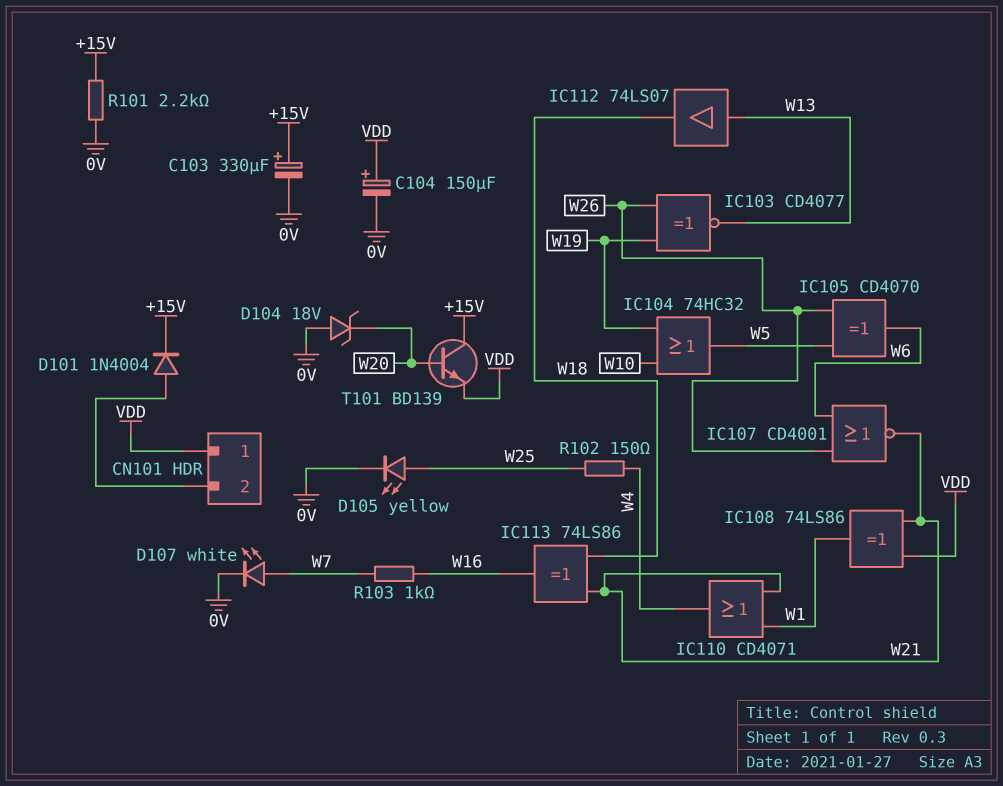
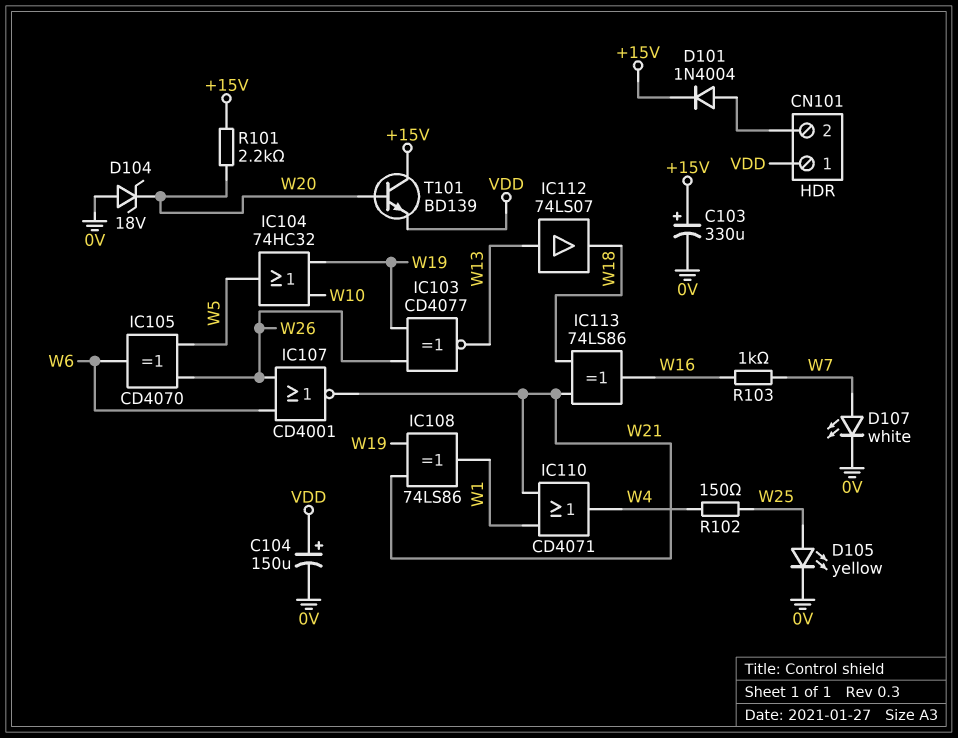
IC108: XOR 74LS86 (in VDD, in W21, out W1) -> XOR 74LS86 (in W19, in W21, out W1)
R101: 2.2k (+15V, 0V) -> 2.2k (+15V, W20)

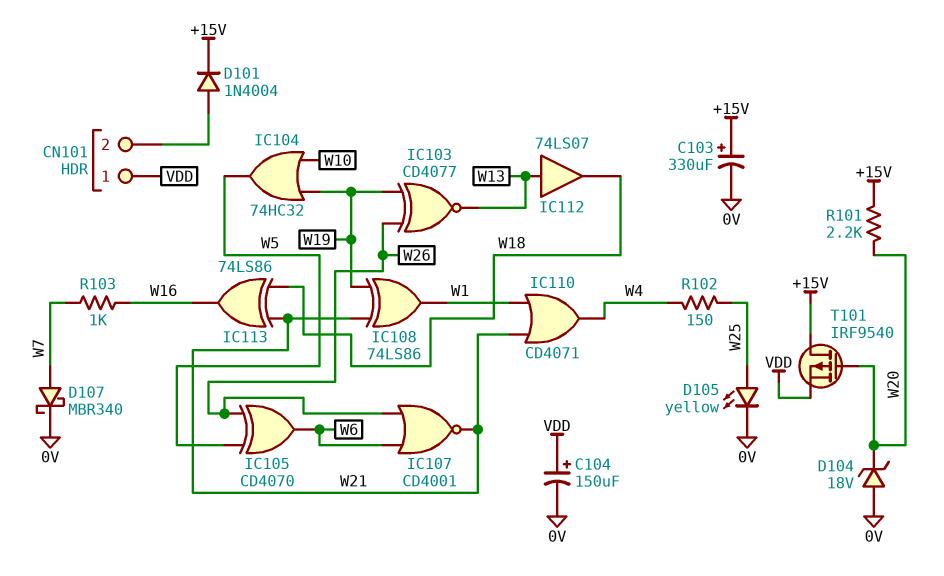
D107: LED white (A W7, K 0V) -> schottky MBR340 (A W7, K 0V)
T101: NPN BD139 (B W20, C +15V, E VDD) -> PMOS IRF9540 (G W20, D +15V, S VDD)

